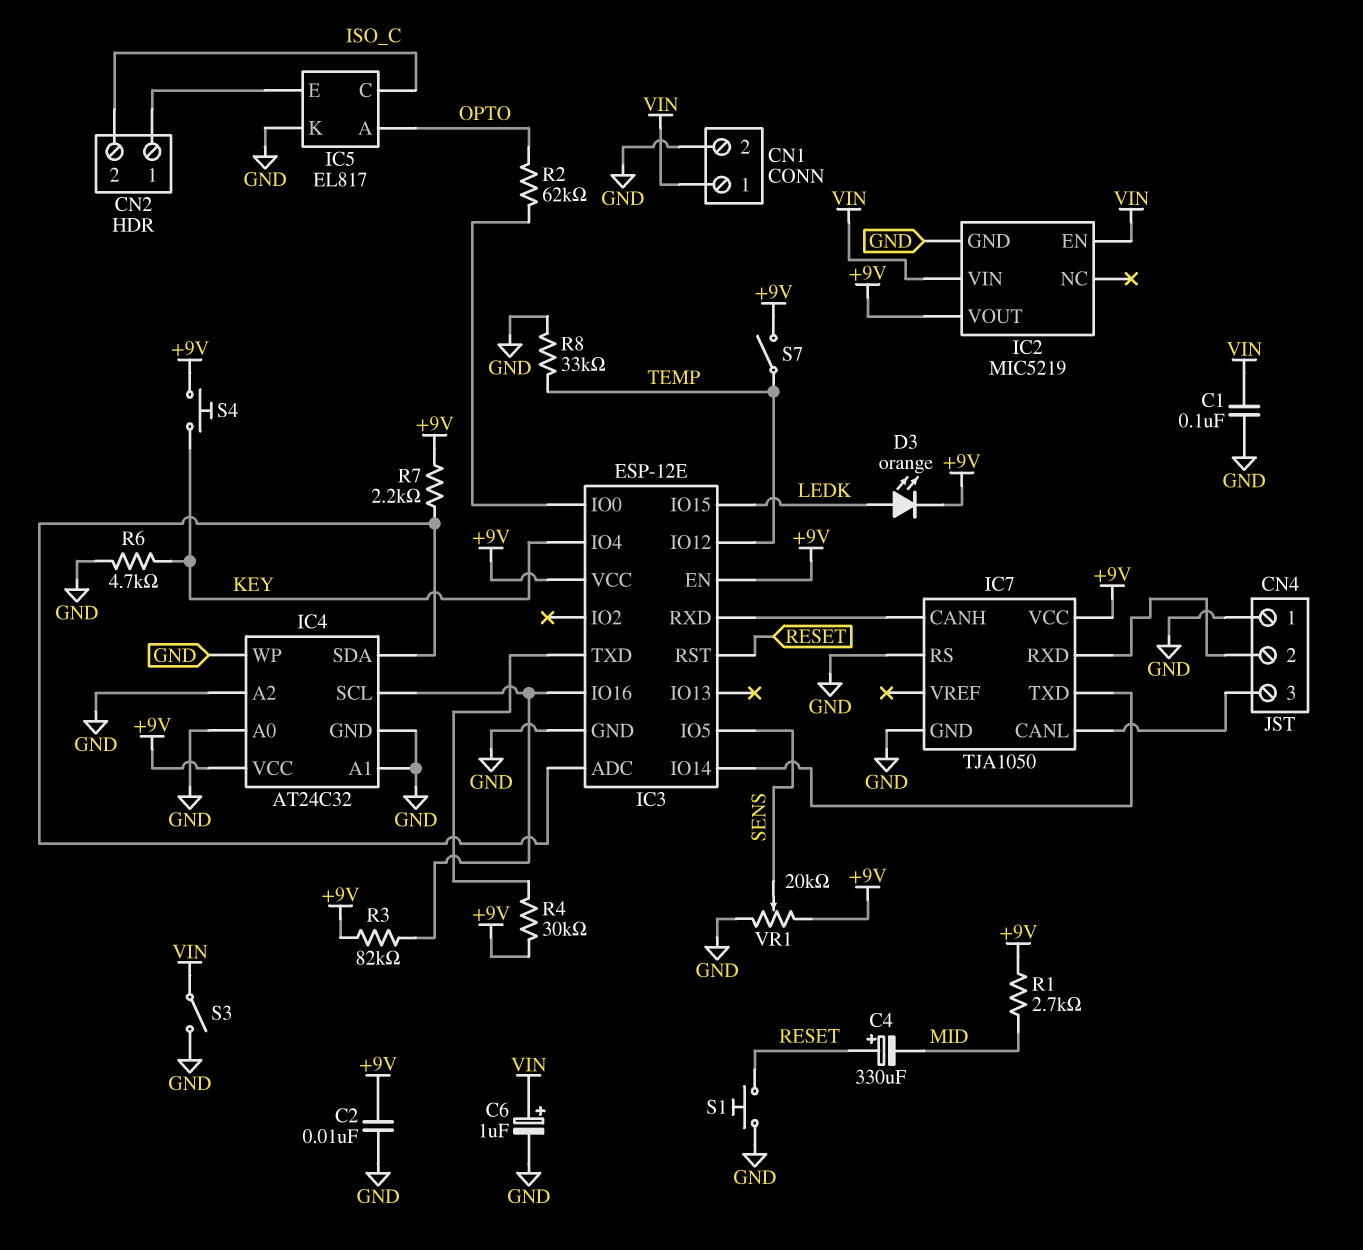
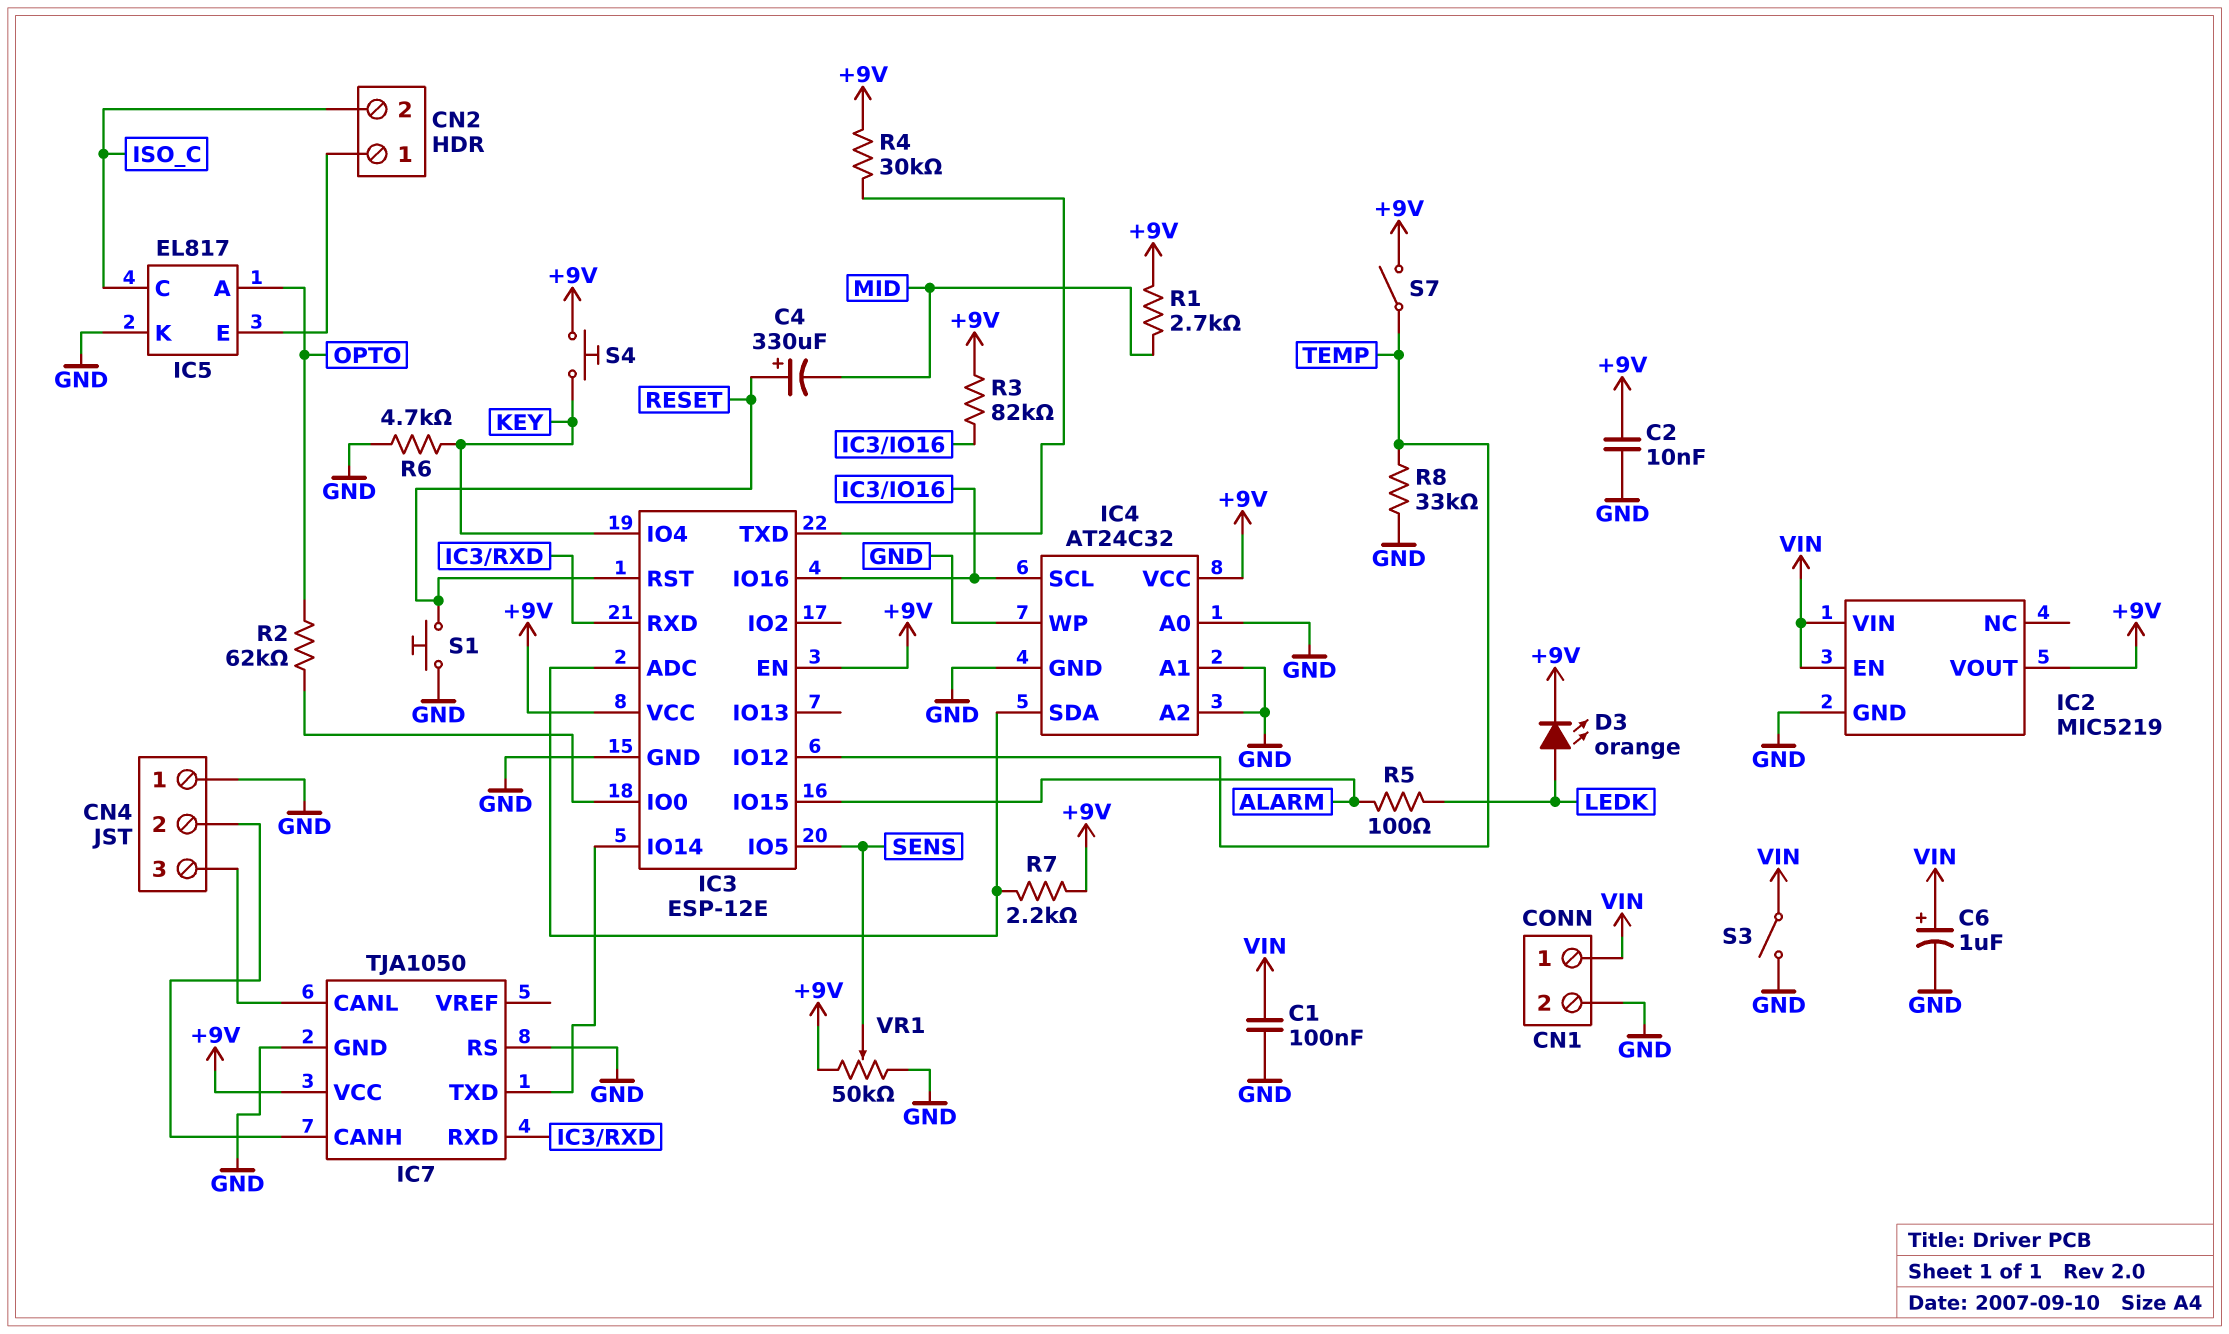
IC3 pin IO15: LEDK -> ALARM
IC7 pin CANH: IC3/RXD -> CN4/2
IC7 pin RXD: CN4/2 -> IC3/RXD
R5: none -> 100 (ALARM, LEDK)
VR1: 20k (+9V, GND, wiper SENS) -> 50k (+9V, GND, wiper SENS)

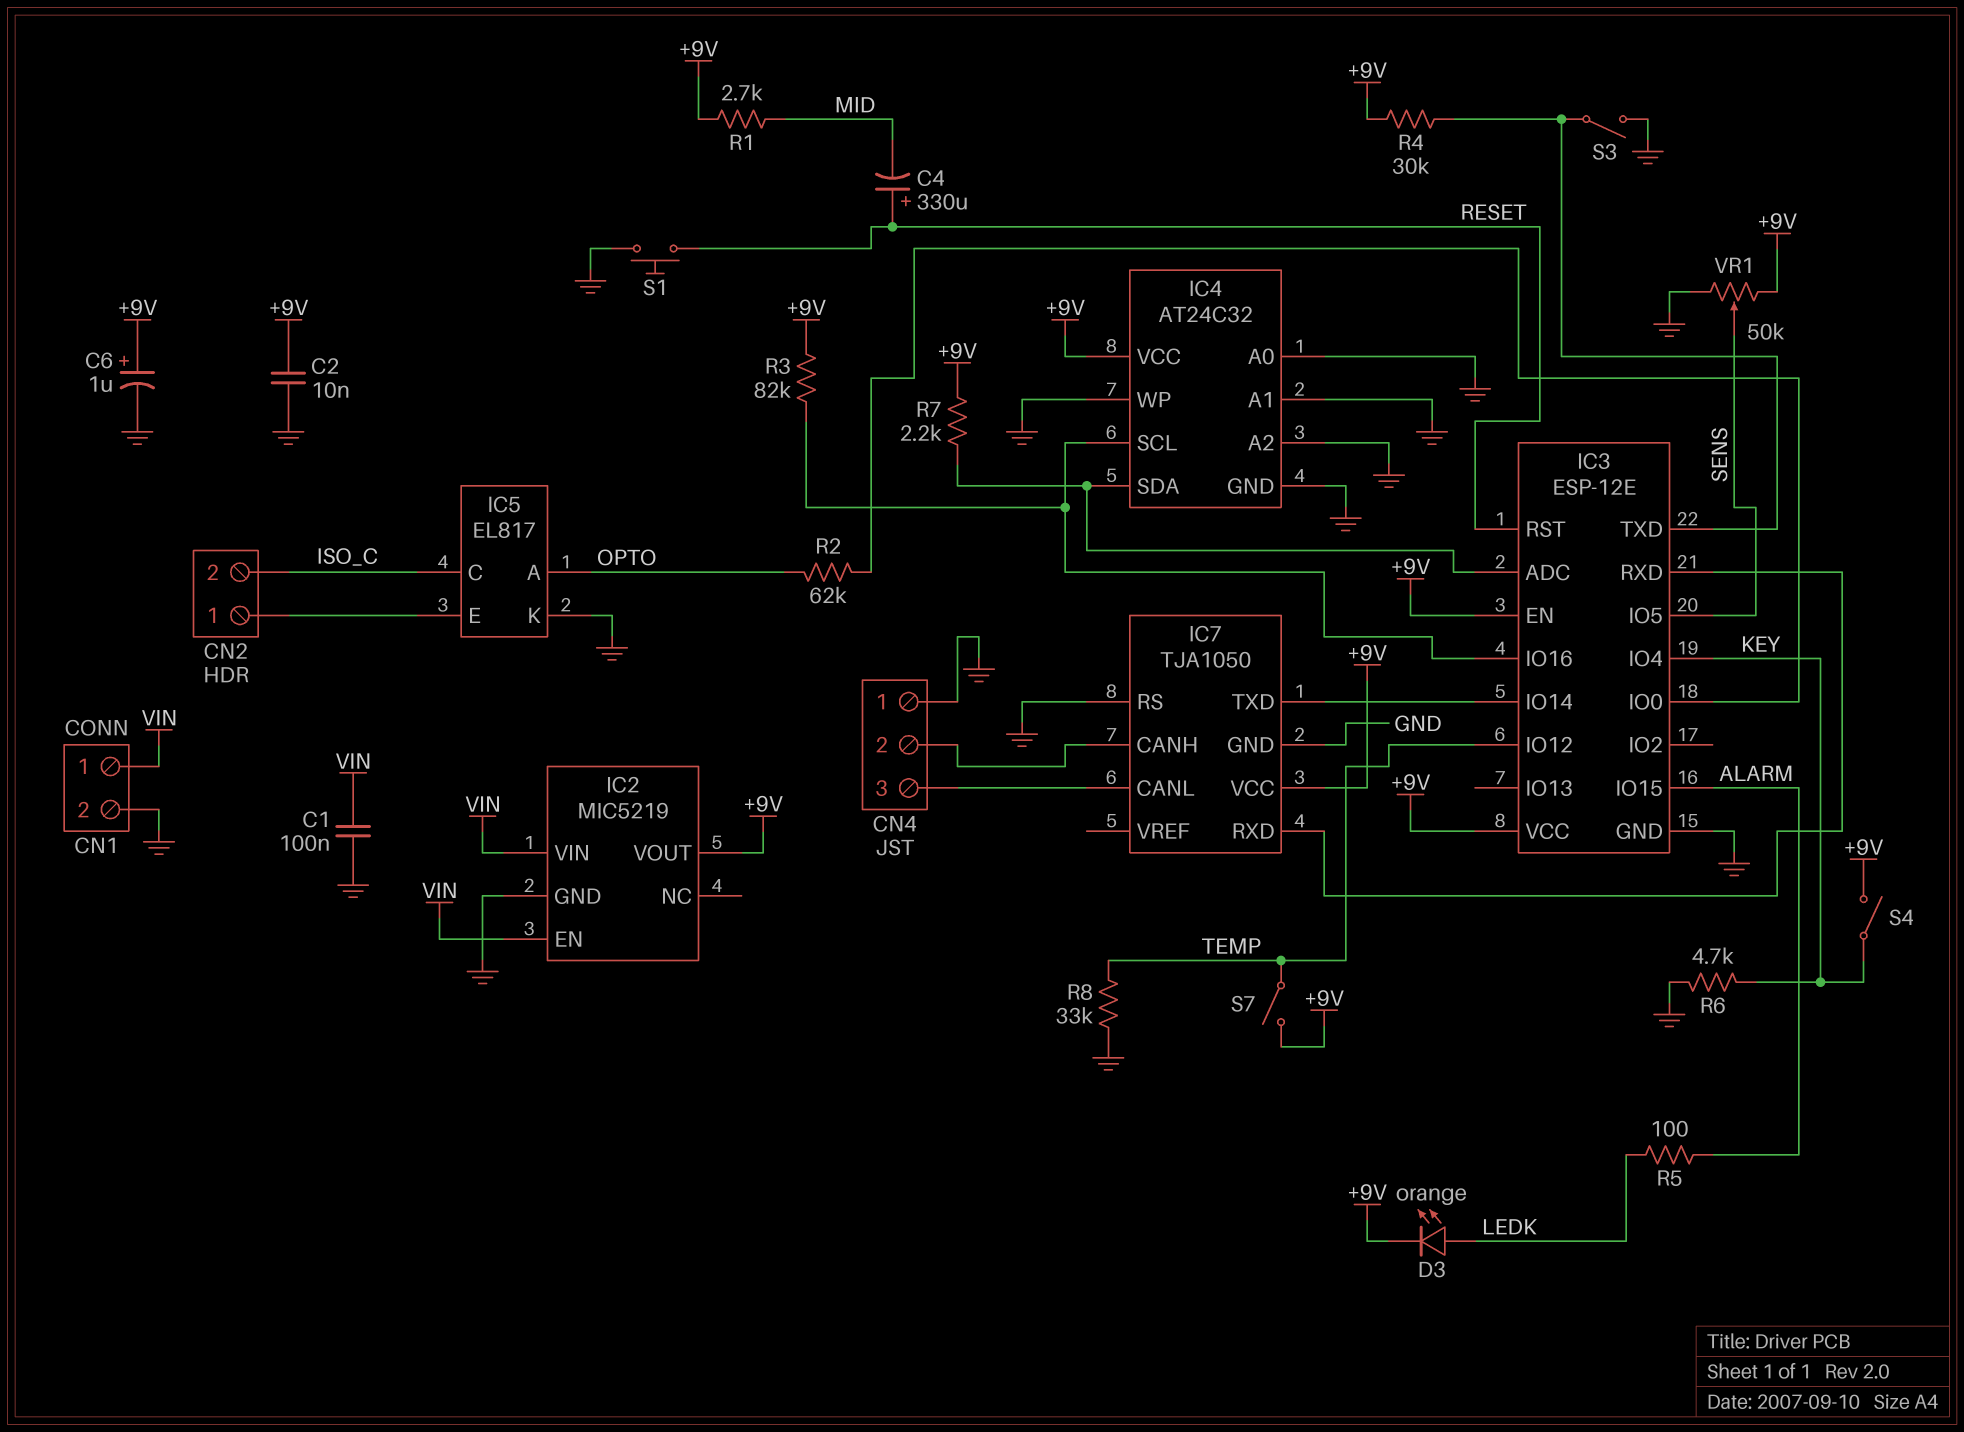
C6: 1uF (plus VIN, minus GND) -> 1uF (plus +9V, minus GND)
S3: switch (GND, VIN) -> switch (GND, IC3/TXD)
S4: button (+9V, KEY) -> switch (+9V, KEY)

